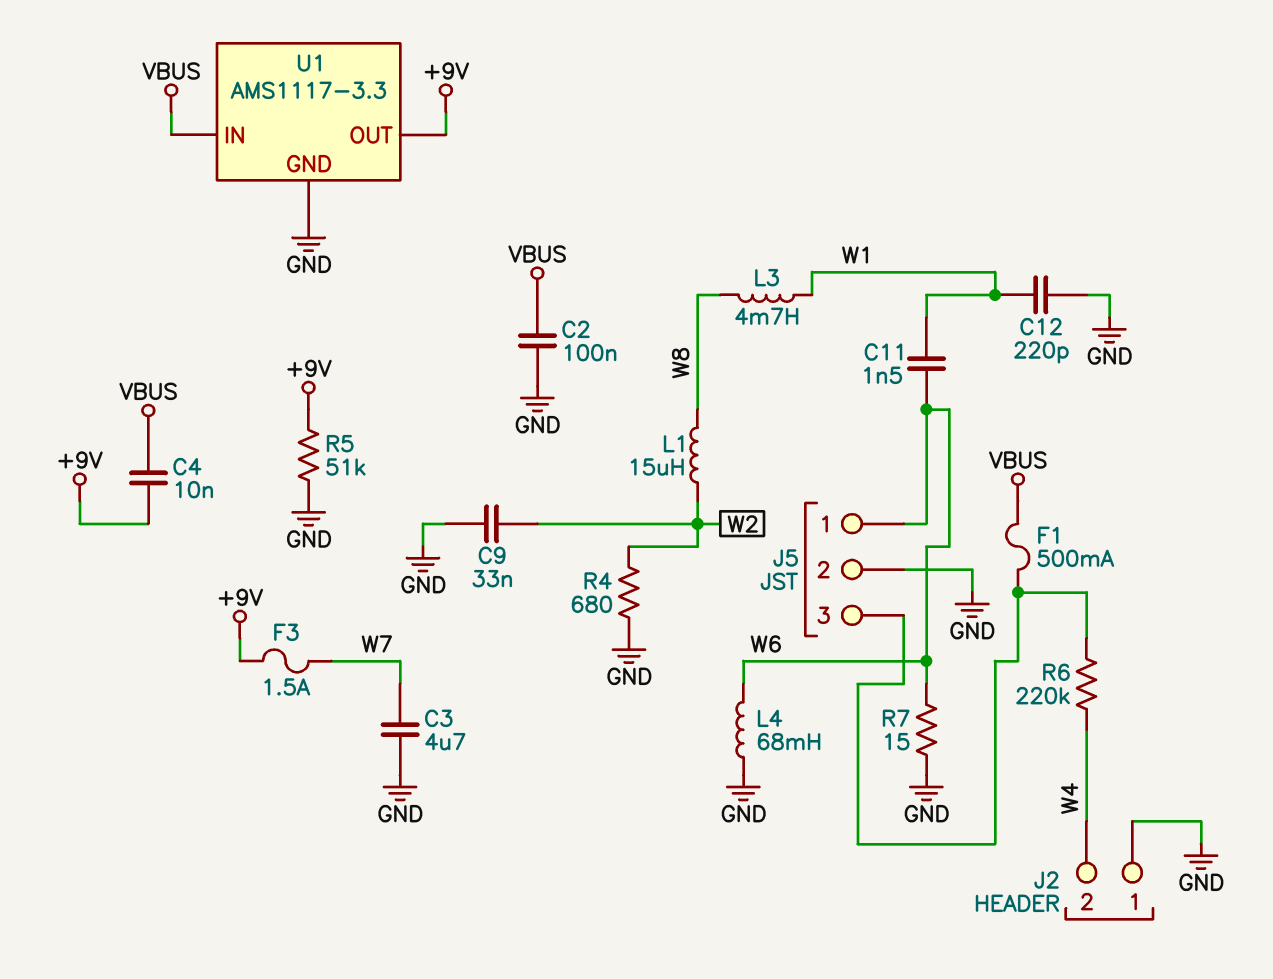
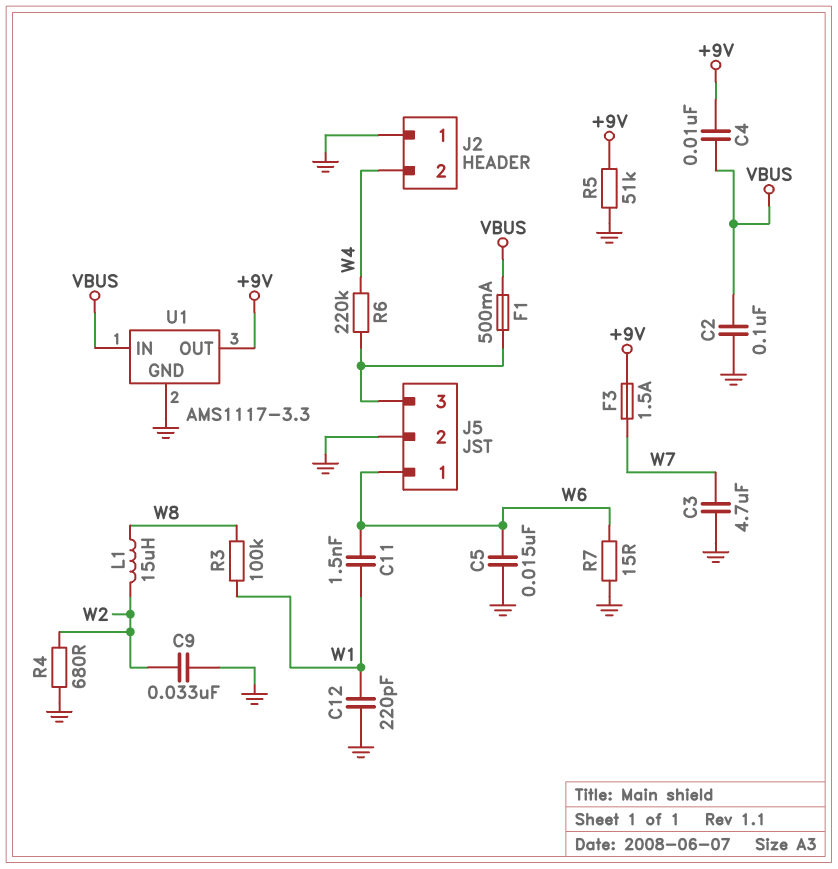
C5: none -> 15nF (GND, W6)
L3: 4.7mH (W1, W8) -> none
L4: 68mH (GND, W6) -> none
R3: none -> 100k (W1, W8)

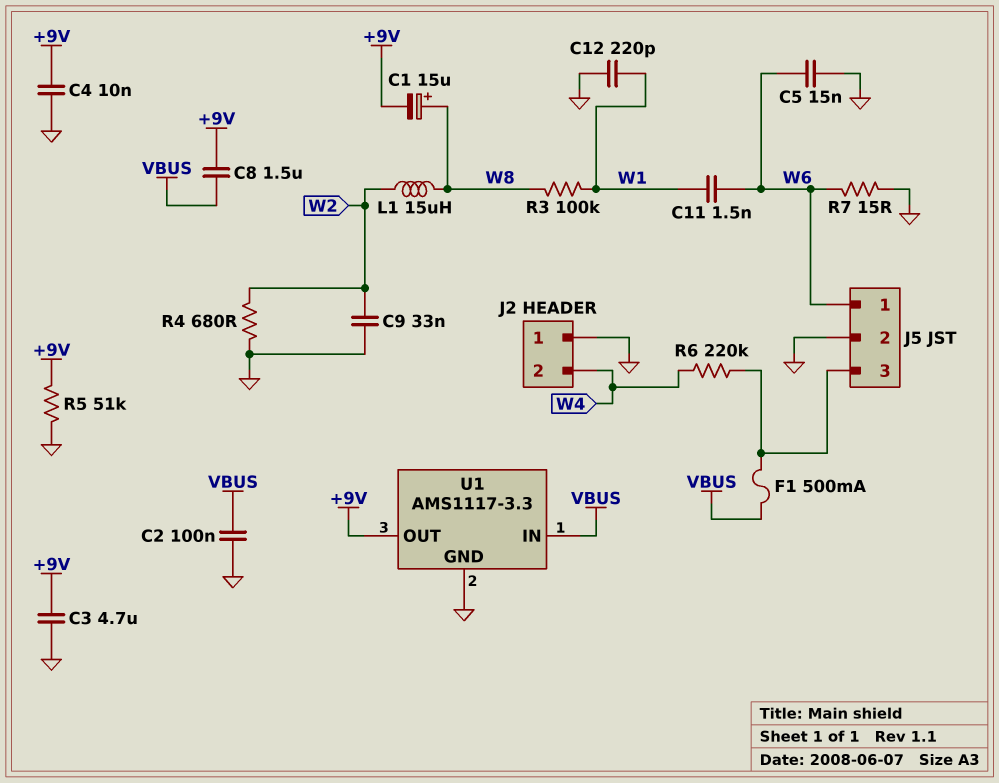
C1: none -> 15uF (plus W8, minus +9V)
C3: 4.7uF (GND, W7) -> 4.7uF (+9V, GND)
C4: 10nF (+9V, VBUS) -> 10nF (+9V, GND)
C8: none -> 1.5uF (+9V, VBUS)
F3: 1.5A (+9V, W7) -> none

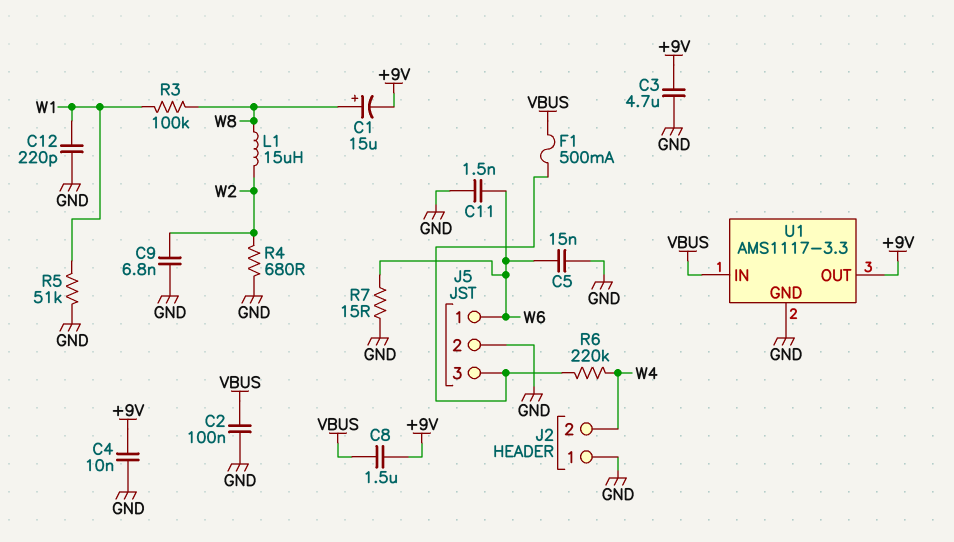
C9: 33nF (GND, W2) -> 6.8nF (GND, W2)
C11: 1.5nF (W1, W6) -> 1.5nF (GND, W6)
R5: 51k (+9V, GND) -> 51k (GND, W1)

